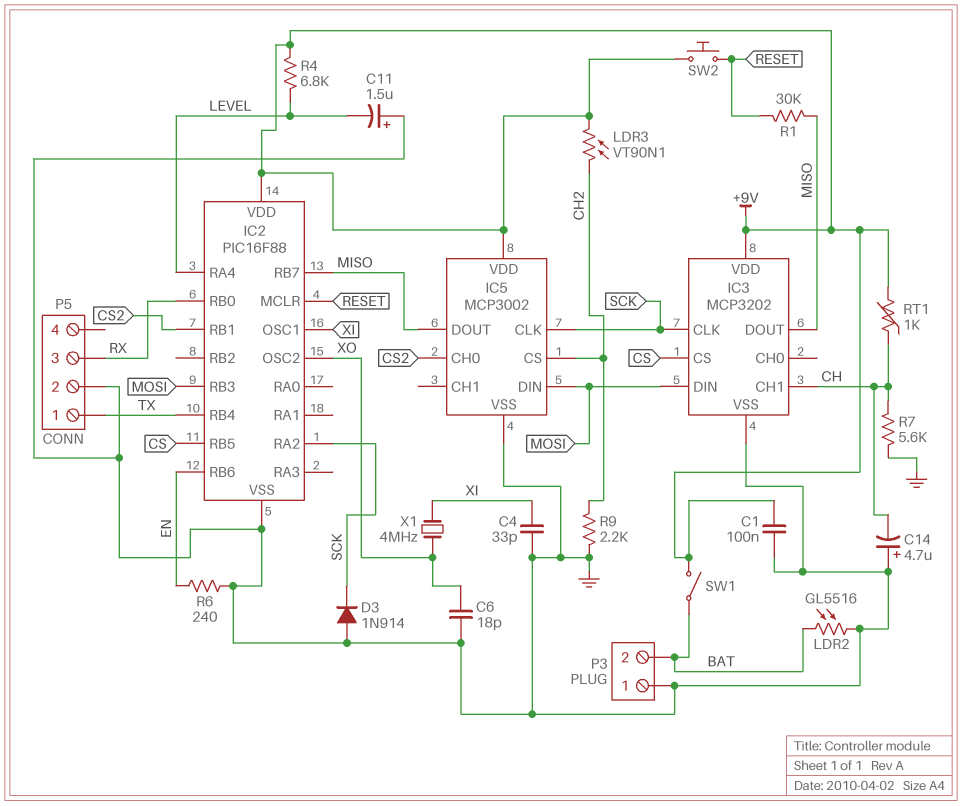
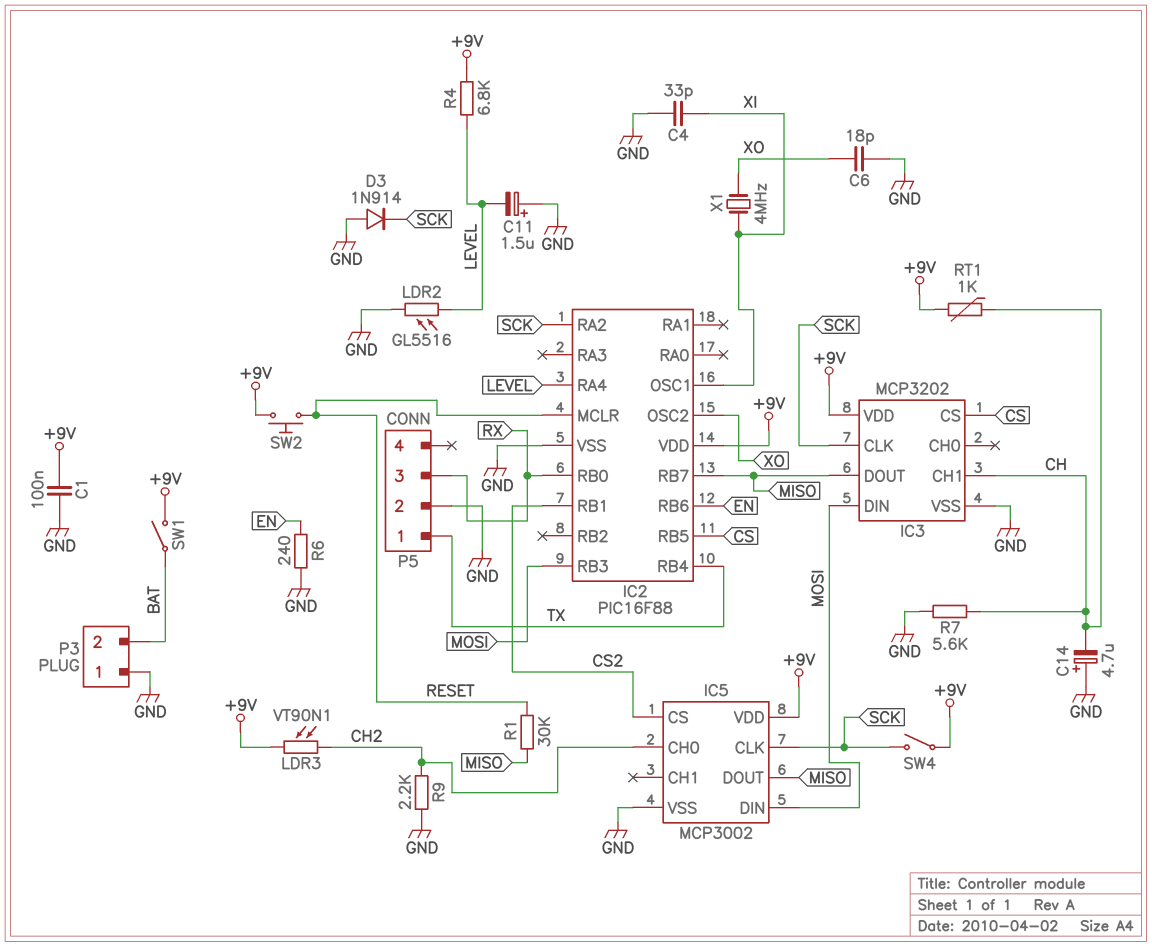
IC5 pin CH0: CS2 -> CH2
IC5 pin CS: CH2 -> CS2
LDR2: GL5516 (BAT, GND) -> GL5516 (GND, LEVEL)
SW4: none -> switch (+9V, SCK)

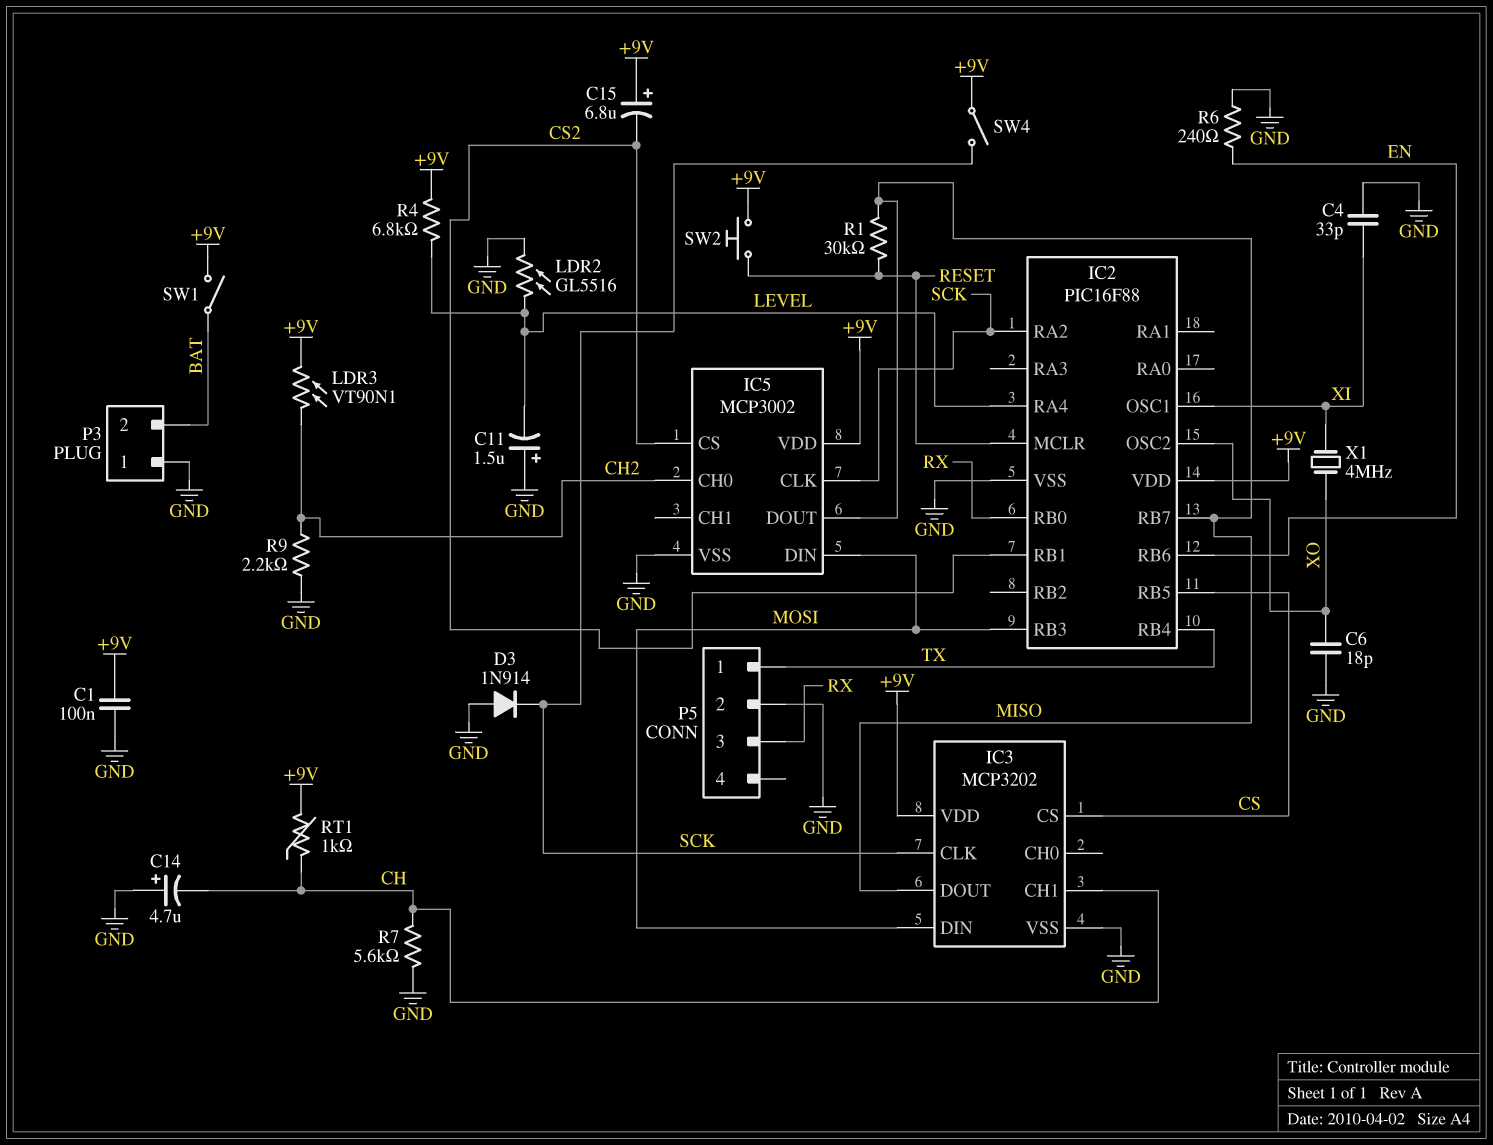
C15: none -> 6.8uF (plus +9V, minus CS2)

